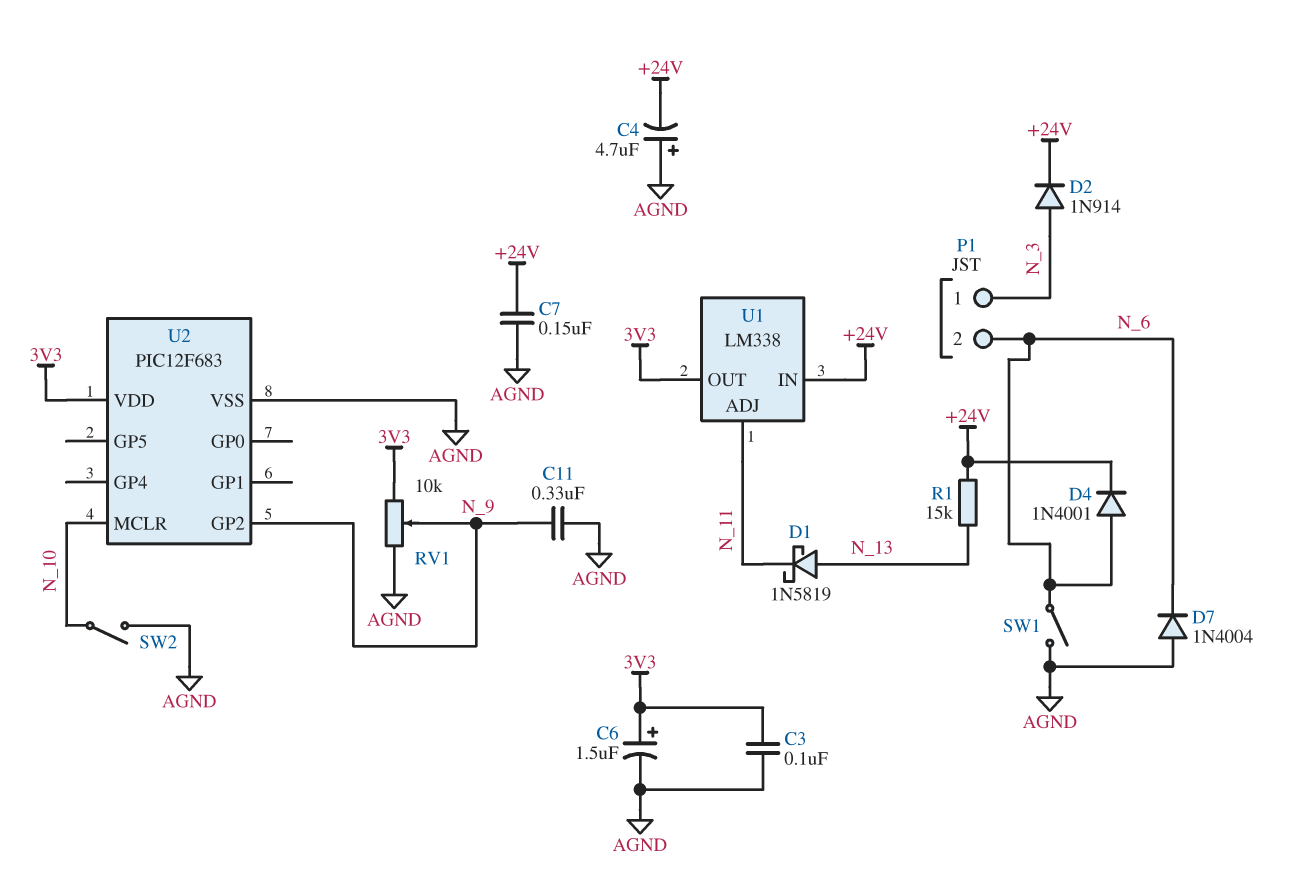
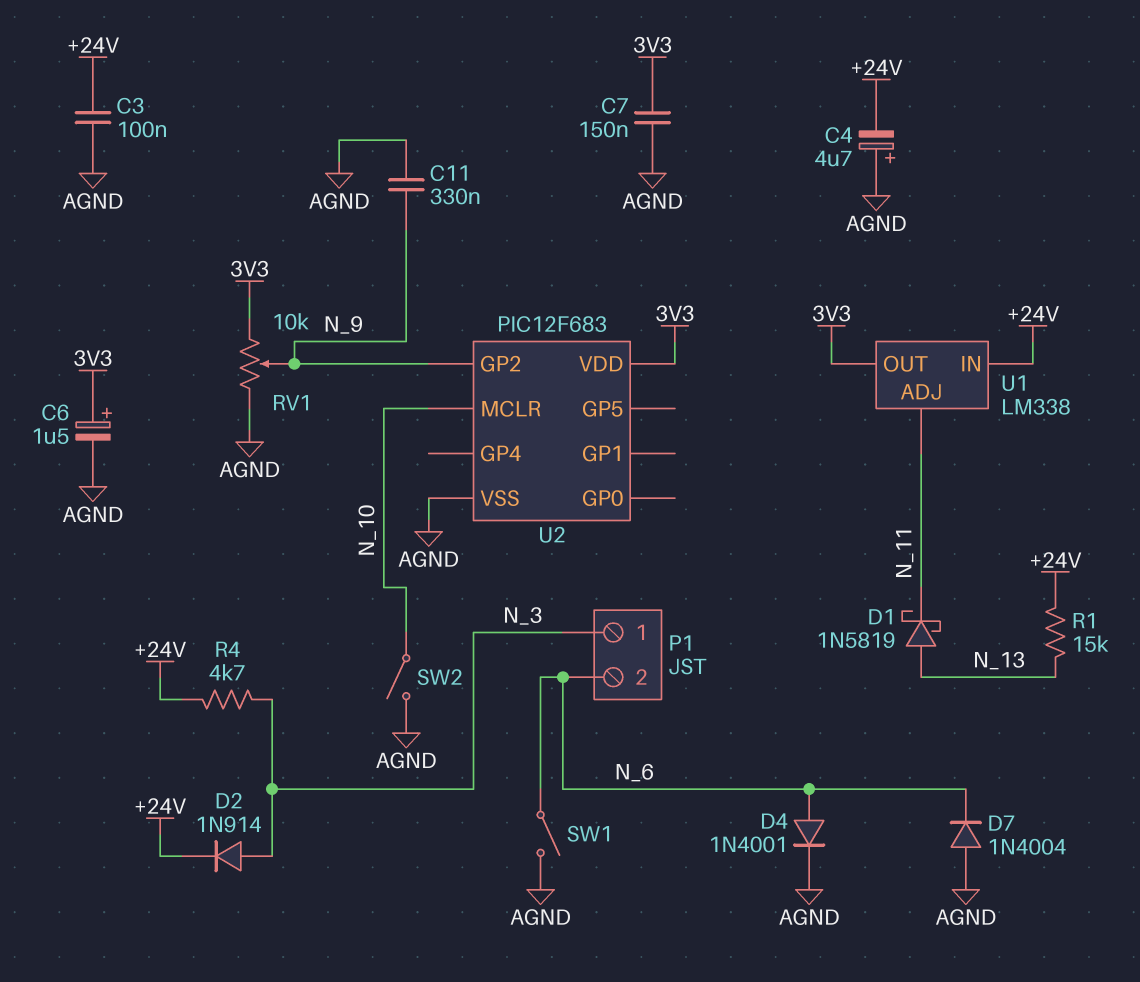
C3: 100nF (3V3, AGND) -> 100nF (+24V, AGND)
C7: 150nF (+24V, AGND) -> 150nF (3V3, AGND)
D4: diode 1N4001 (A N_6, K +24V) -> diode 1N4001 (A N_6, K AGND)
R4: none -> 4.7k (+24V, N_3)

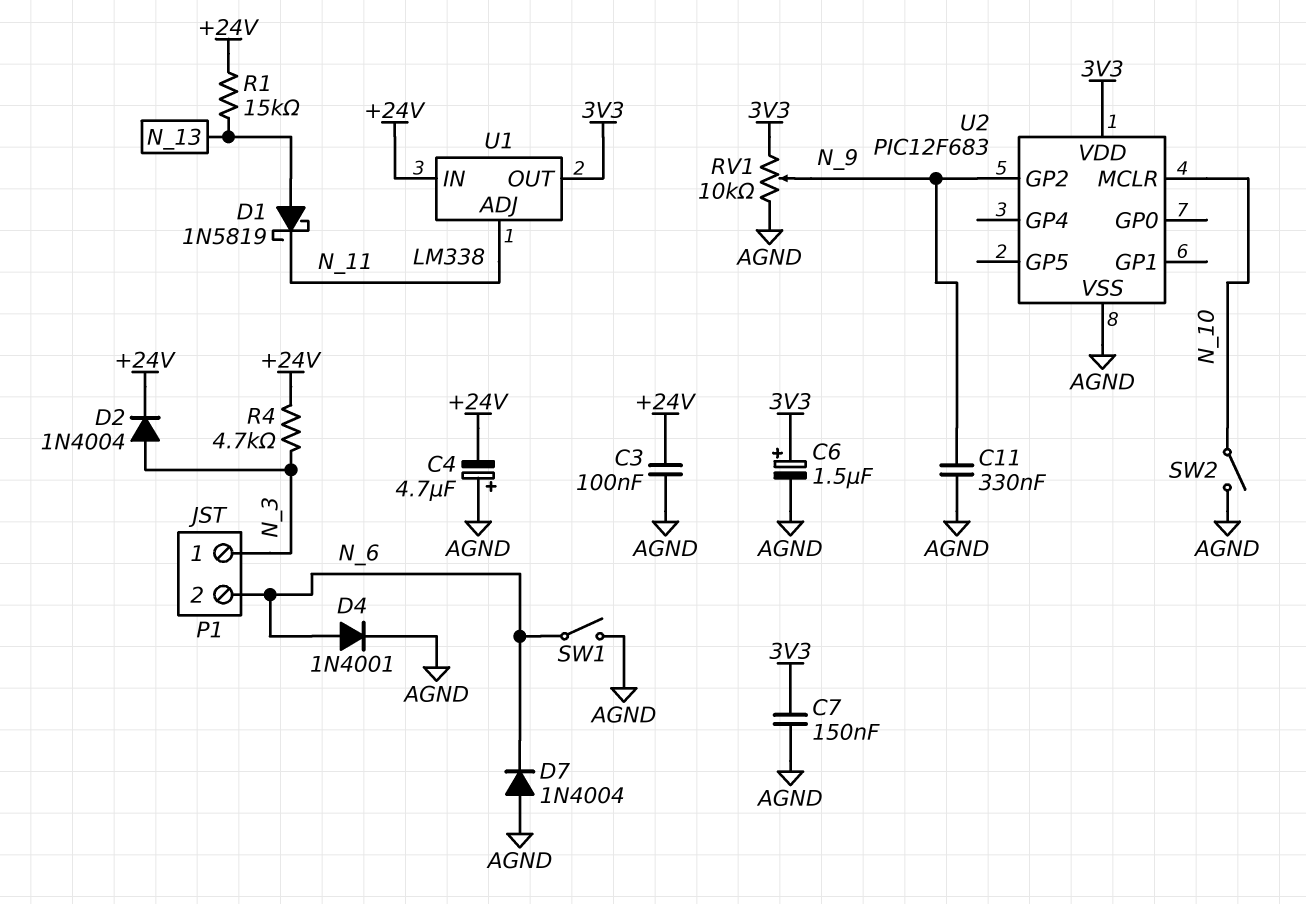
D2: diode 1N914 (A N_3, K +24V) -> diode 1N4004 (A N_3, K +24V)

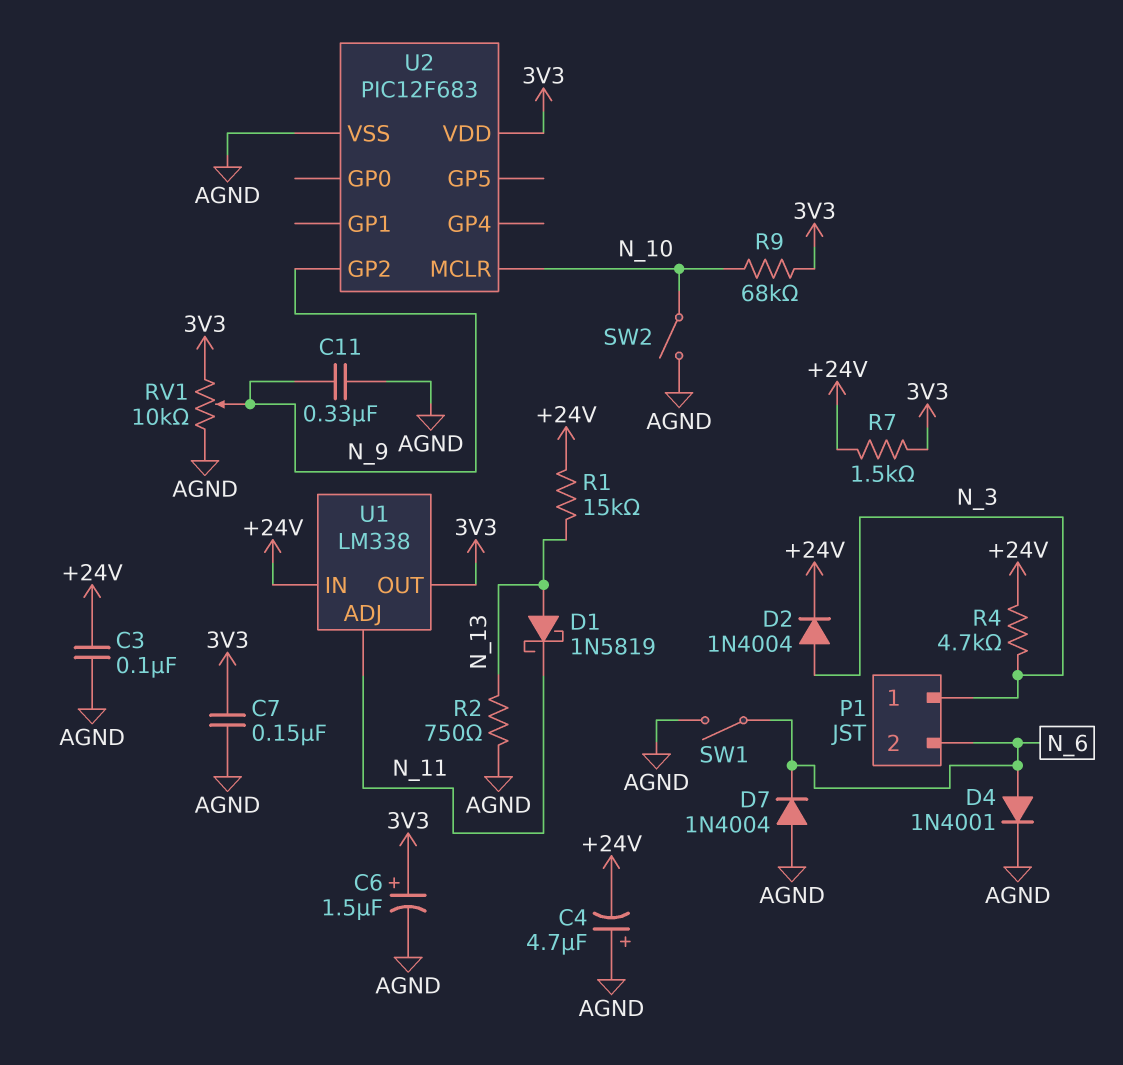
R2: none -> 750 (AGND, N_13)
R7: none -> 1.5k (+24V, 3V3)
R9: none -> 68k (3V3, N_10)

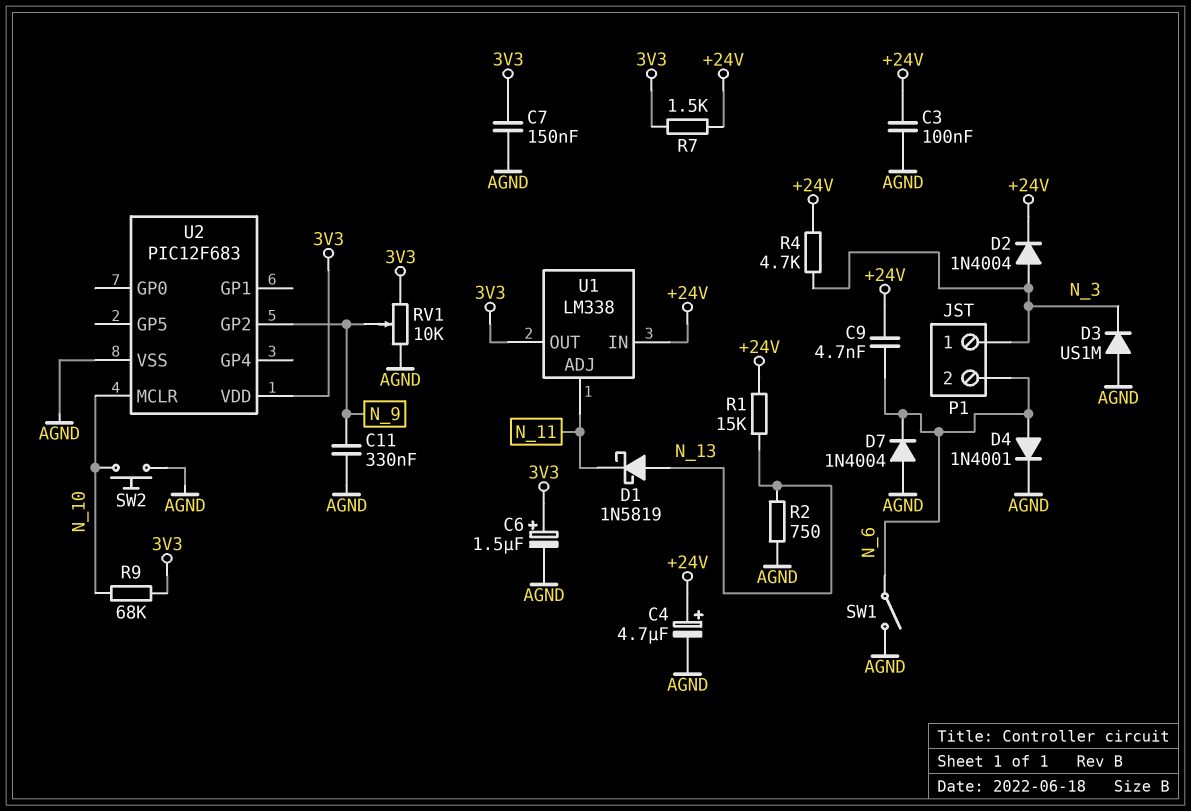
C4: 4.7uF (plus AGND, minus +24V) -> 4.7uF (plus +24V, minus AGND)
C9: none -> 4.7nF (+24V, N_6)
D3: none -> diode US1M (A AGND, K N_3)
SW2: switch (AGND, N_10) -> button (AGND, N_10)

